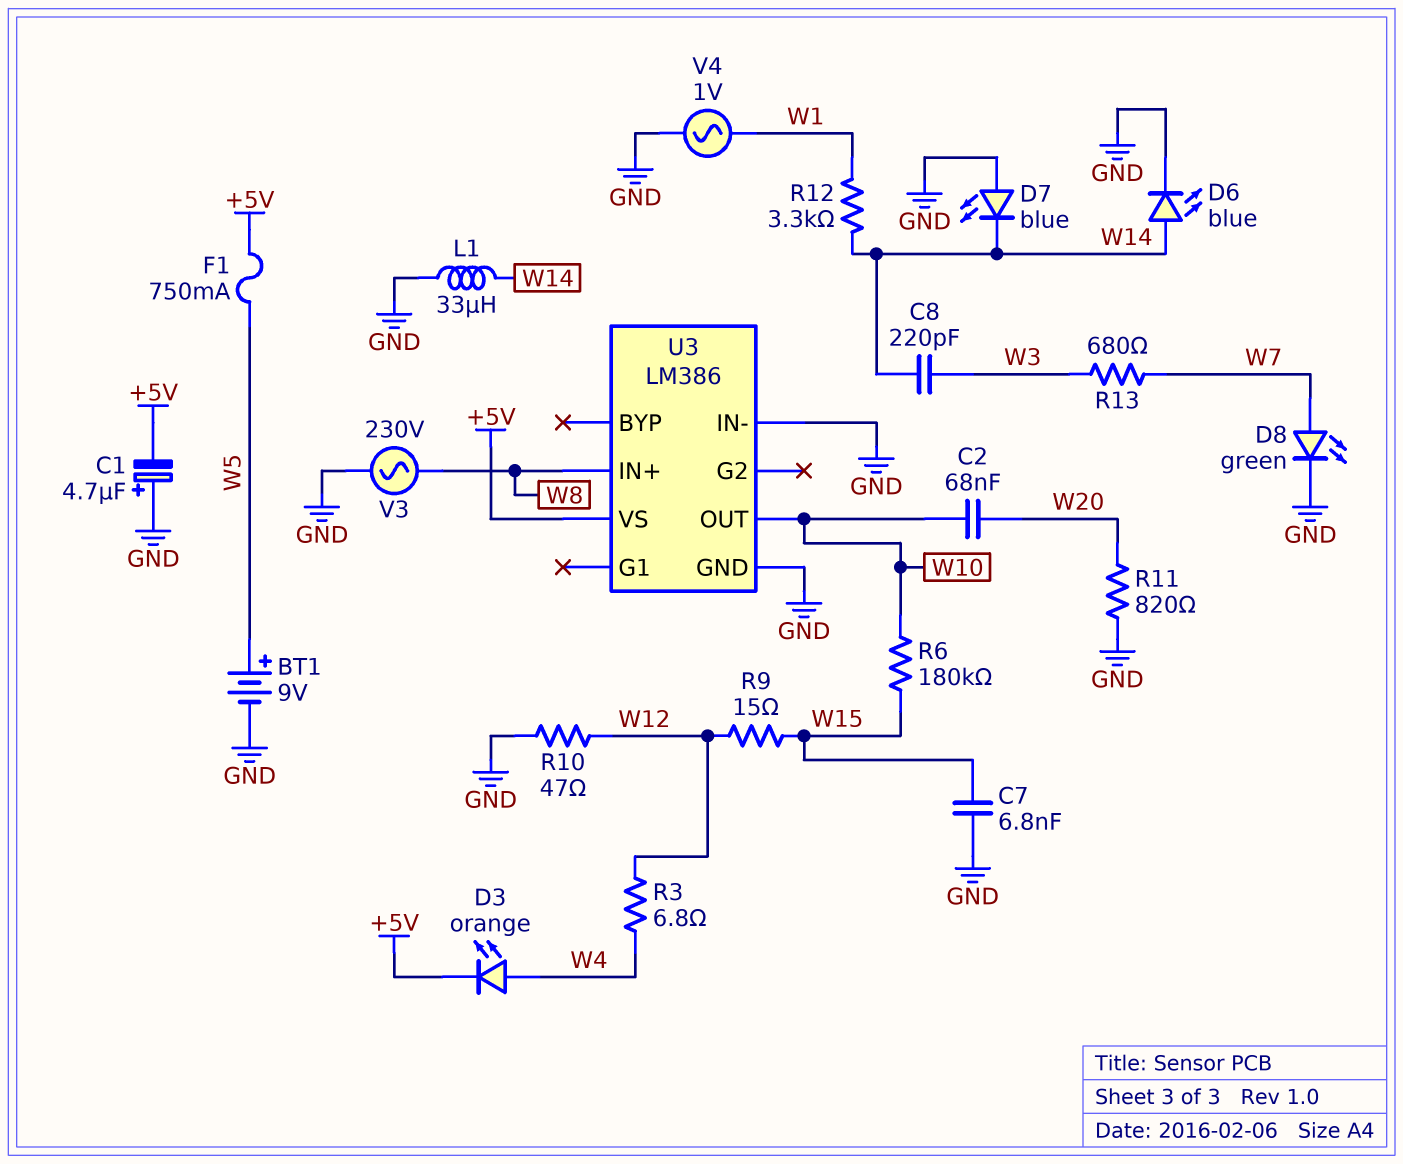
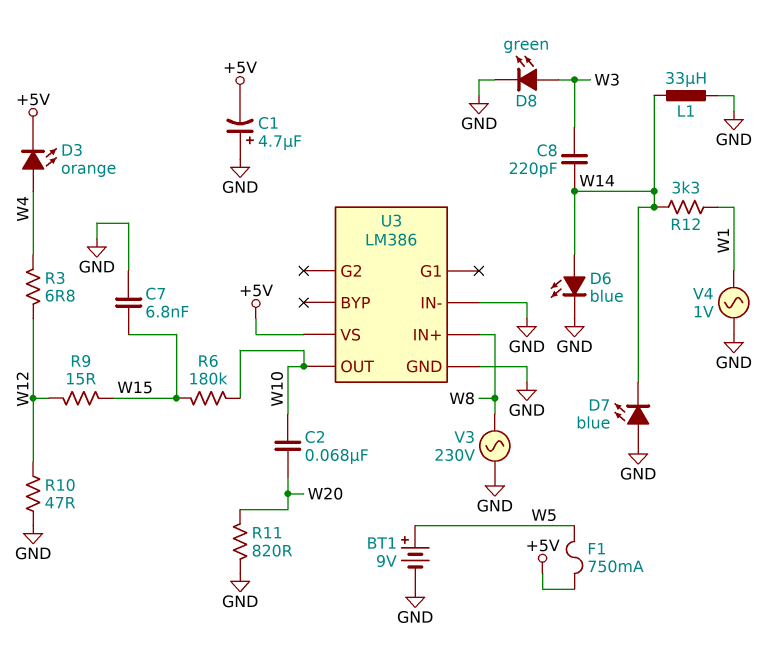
D8: LED green (A W7, K GND) -> LED green (A W3, K GND)
R13: 680 (W3, W7) -> none

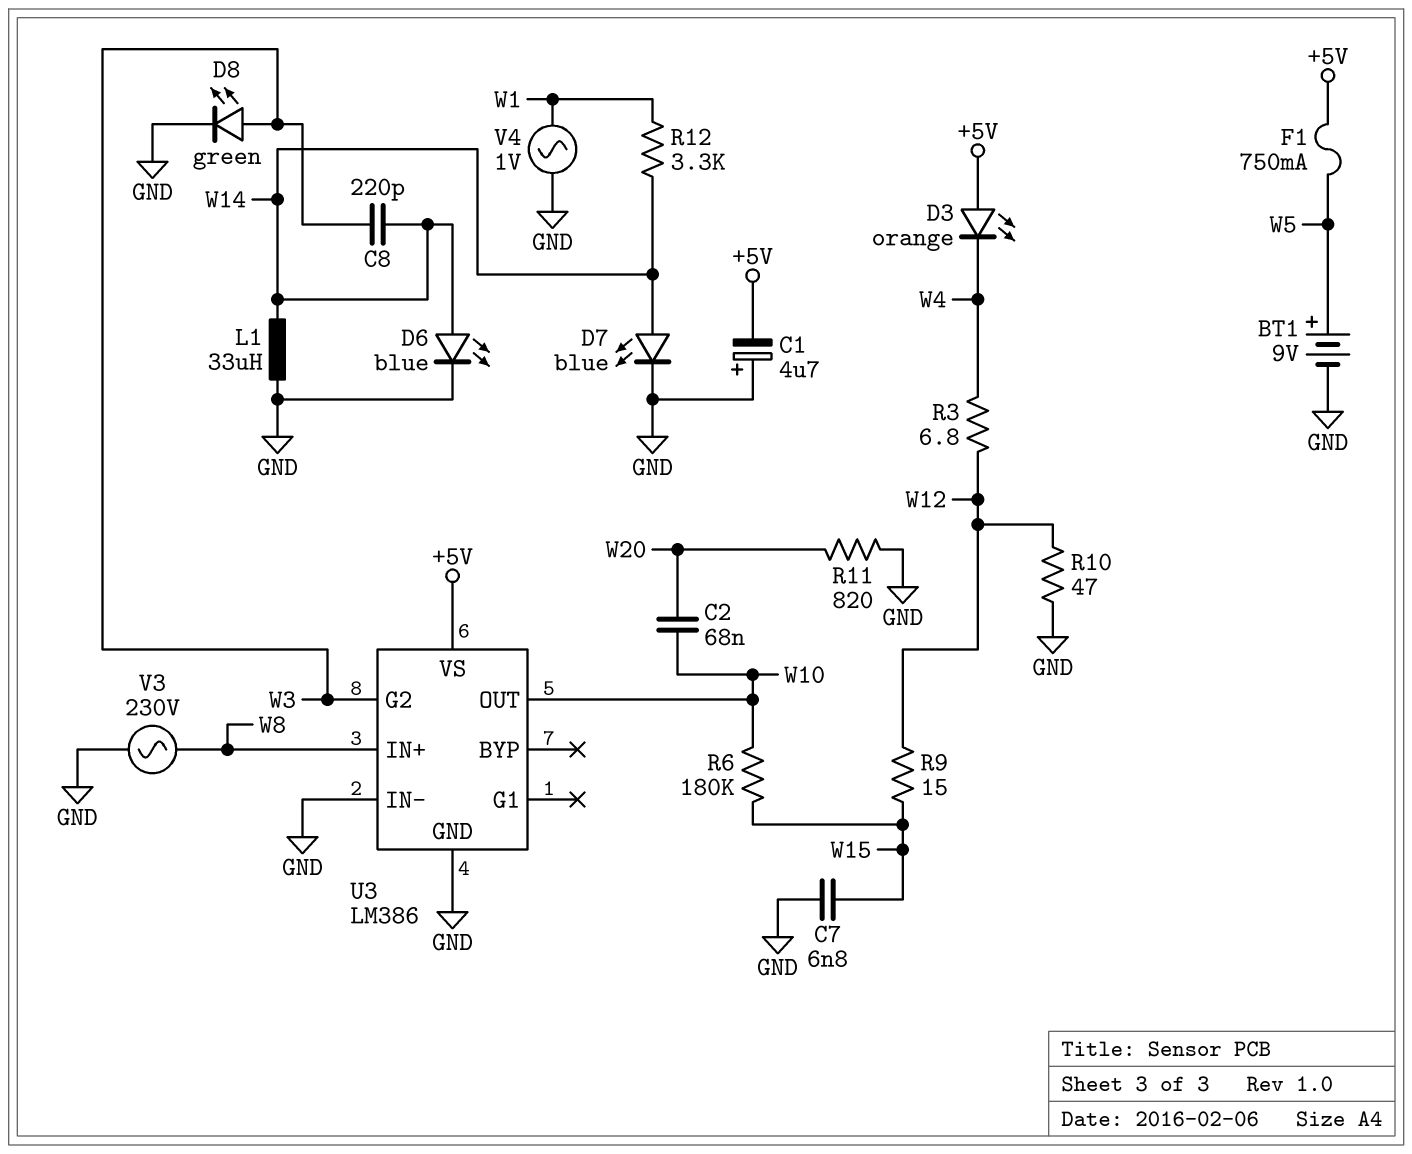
D3: LED orange (A W4, K +5V) -> LED orange (A +5V, K W4)
D7: LED blue (A GND, K W14) -> LED blue (A W14, K GND)
U3 pin G2: none -> W3

